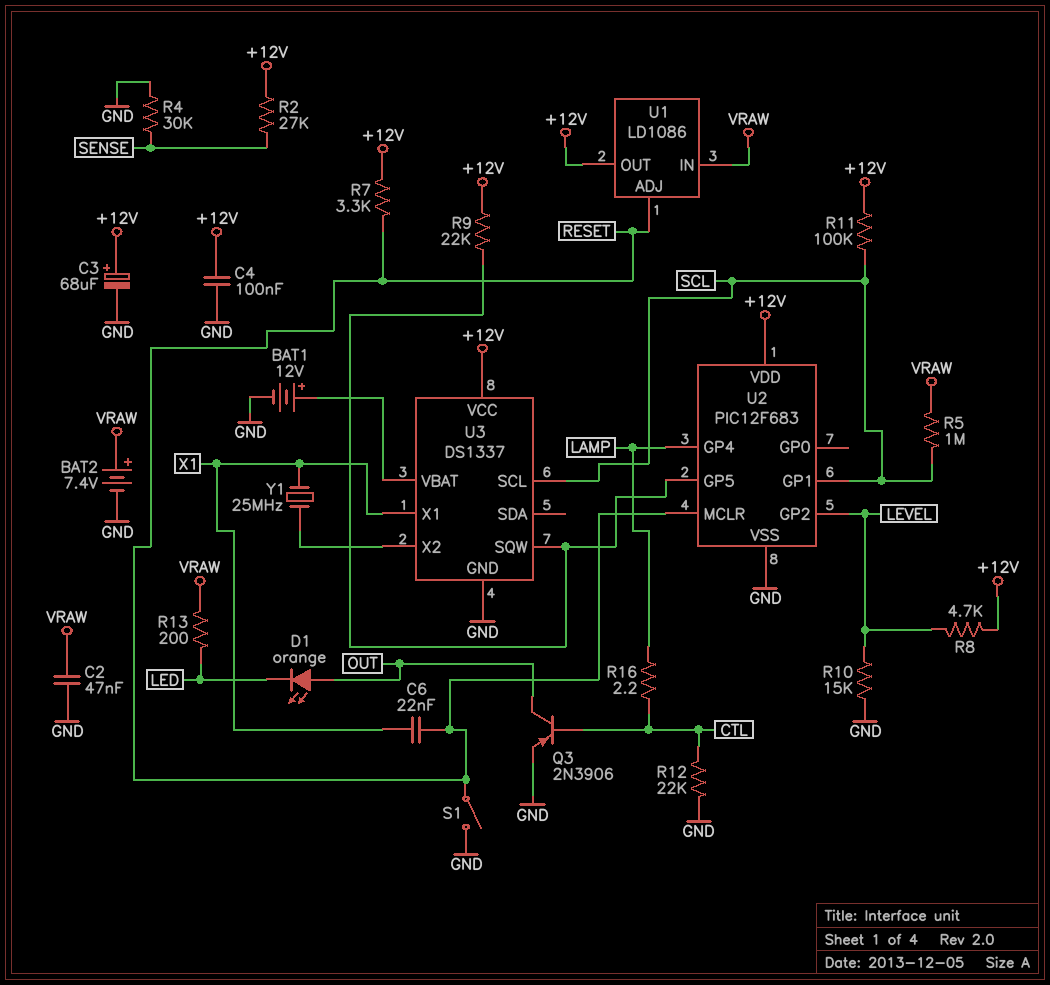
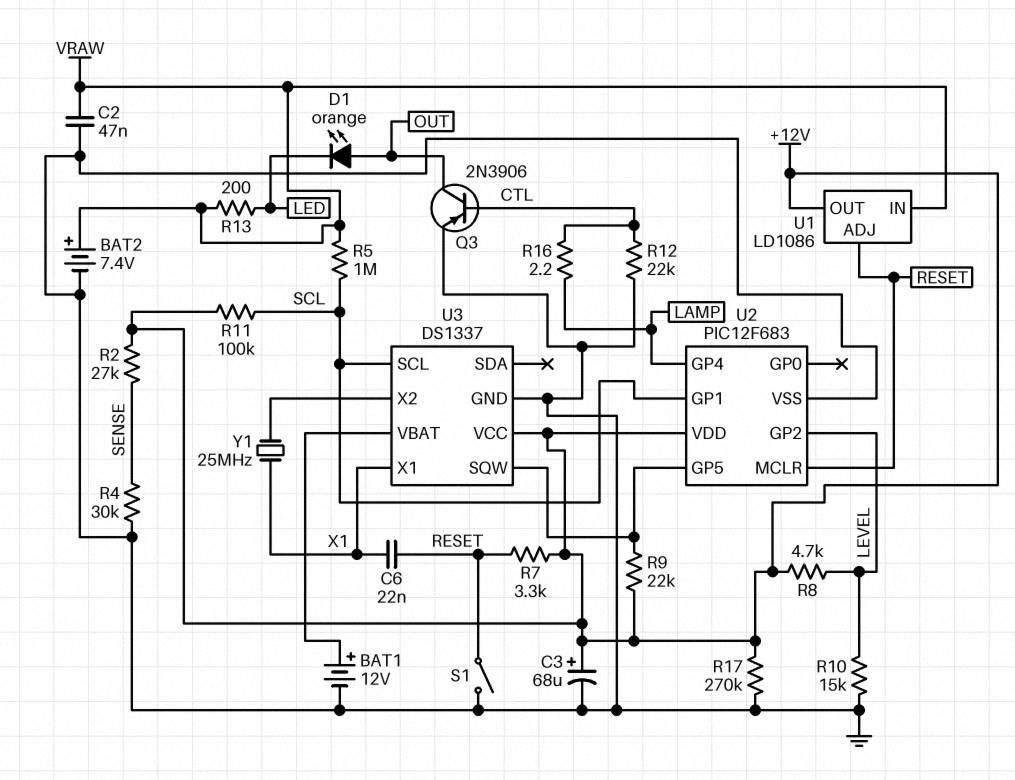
C4: 100nF (+12V, GND) -> none
R17: none -> 270k (+12V, GND)

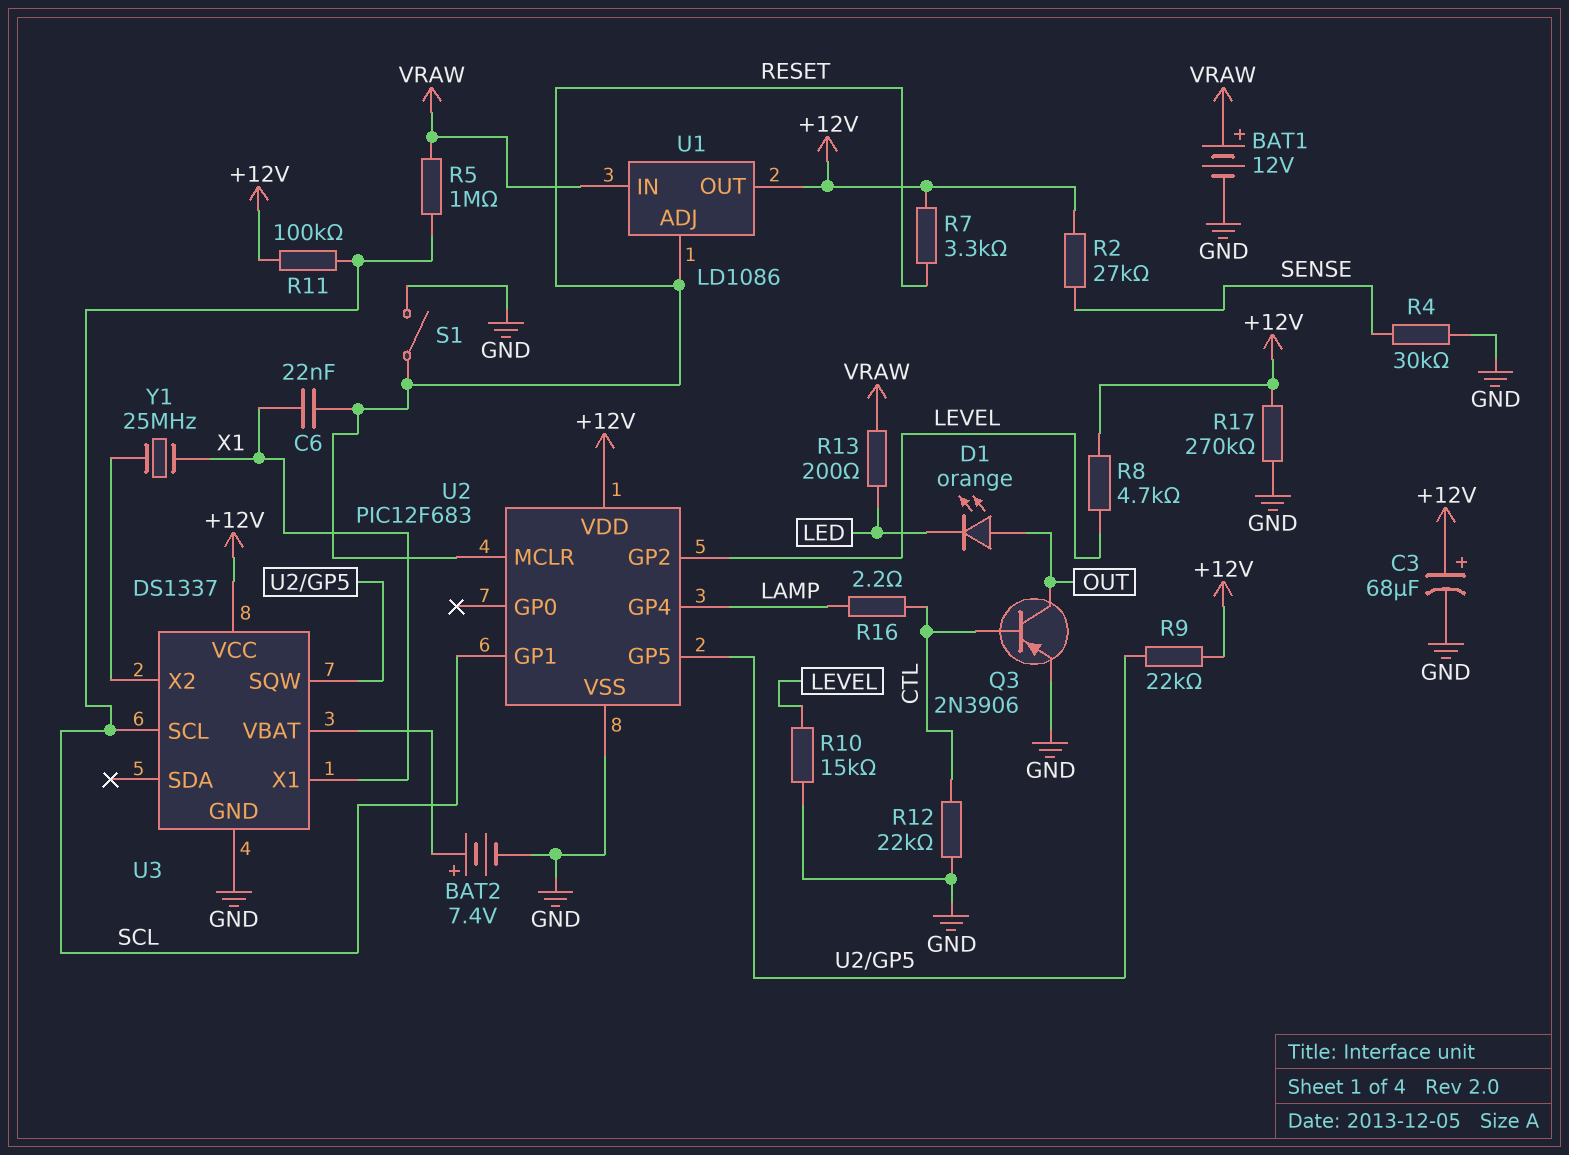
BAT1: 12V (plus U3/VBAT, minus GND) -> 12V (plus VRAW, minus GND)
BAT2: 7.4V (plus VRAW, minus GND) -> 7.4V (plus U3/VBAT, minus GND)
C2: 47nF (GND, VRAW) -> none

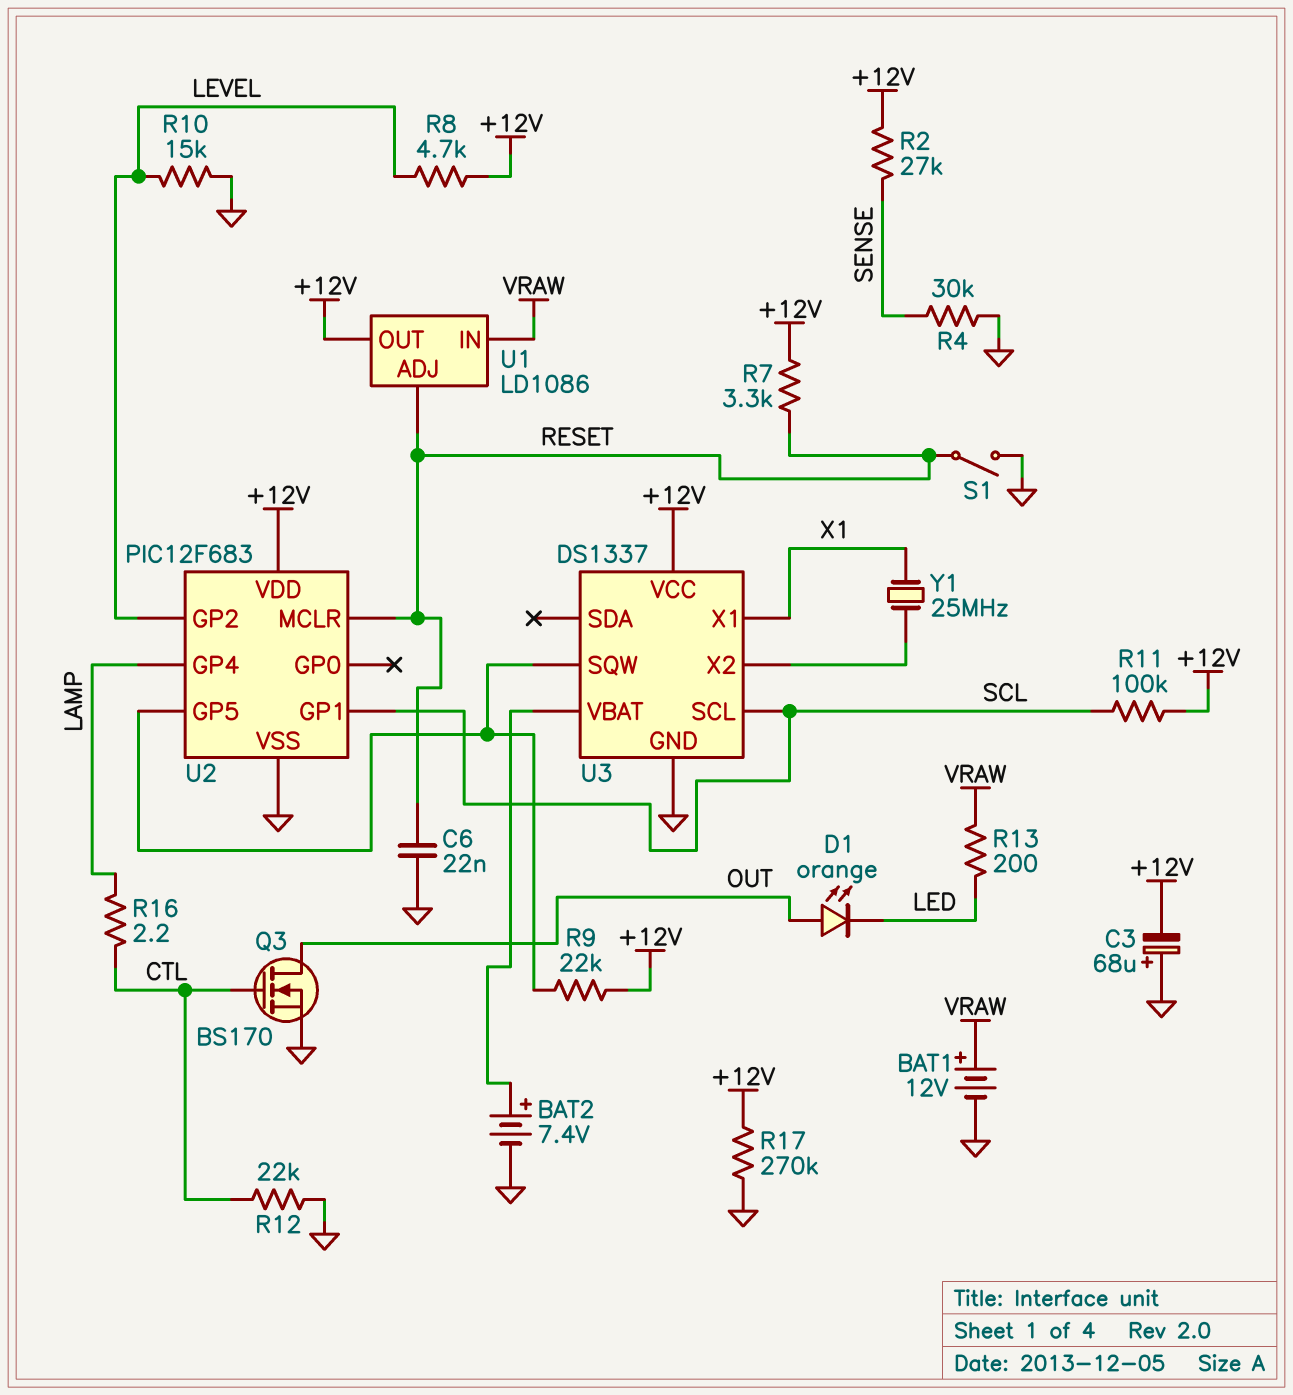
C3: 68uF (plus +12V, minus GND) -> 68uF (plus GND, minus +12V)
C6: 22nF (RESET, X1) -> 22nF (GND, RESET)
Q3: PNP 2N3906 (B CTL, C OUT, E GND) -> NMOS BS170 (G CTL, D OUT, S GND)
R5: 1M (SCL, VRAW) -> none

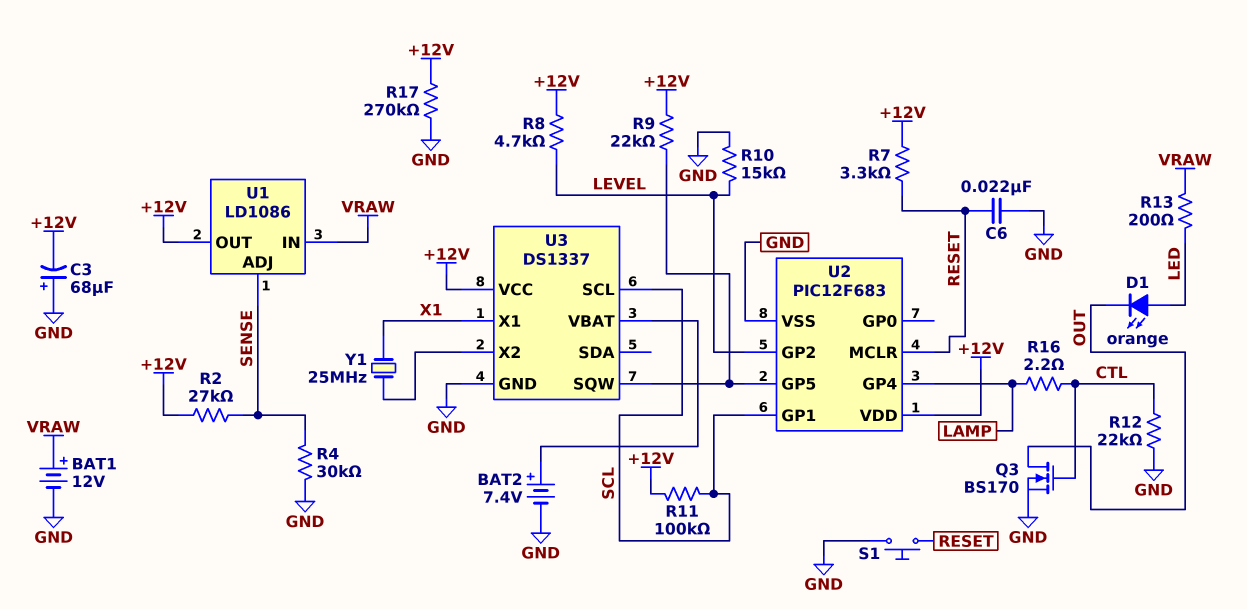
D1: LED orange (A OUT, K LED) -> LED orange (A LED, K OUT)
S1: switch (GND, RESET) -> button (GND, RESET)
U1 pin ADJ: RESET -> SENSE

